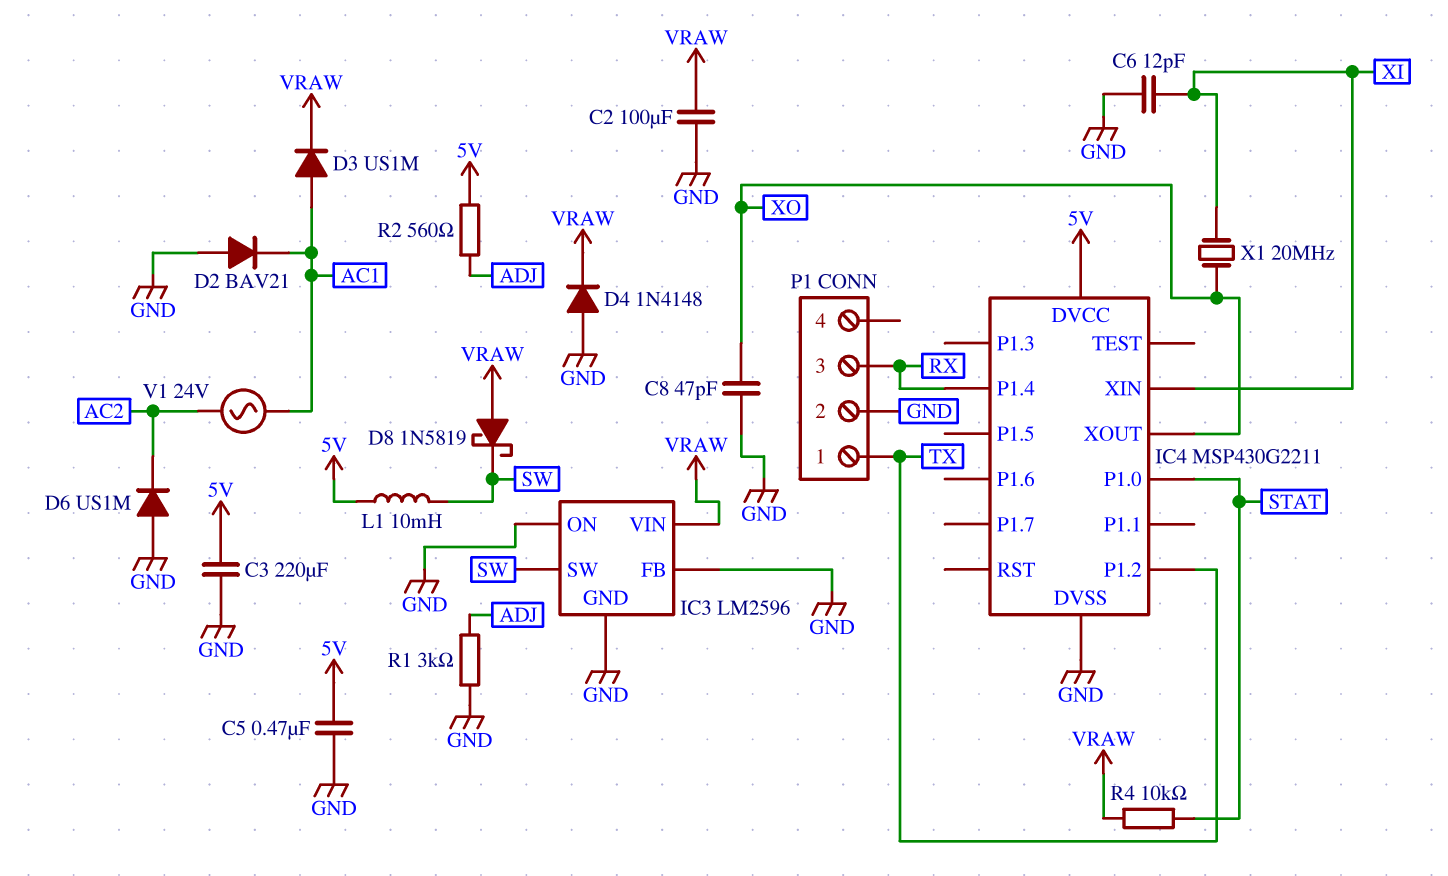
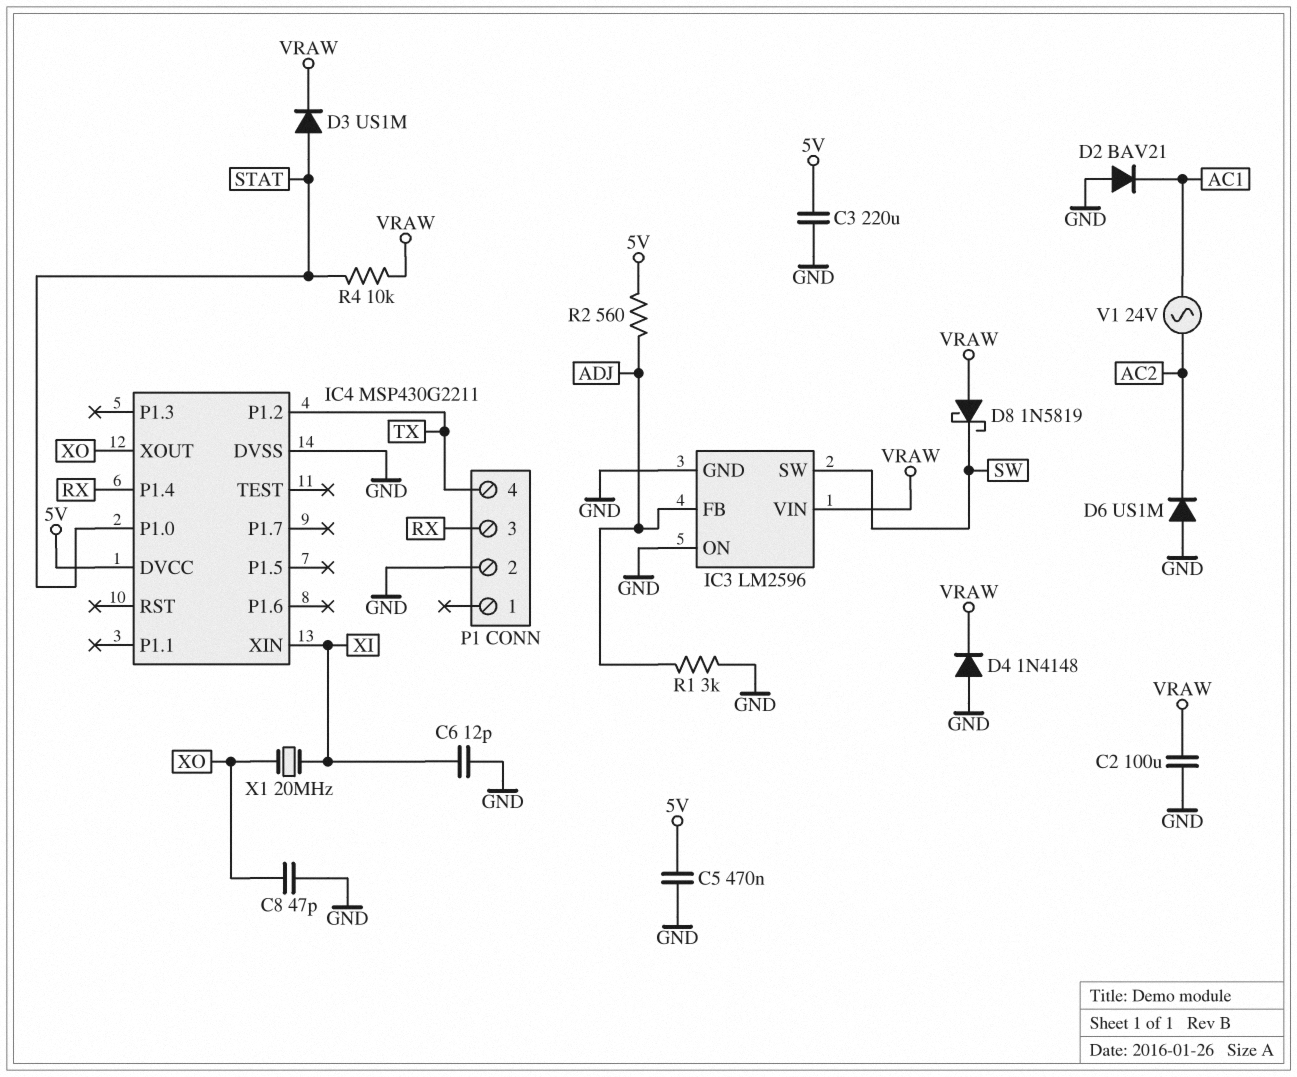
D3: diode US1M (A AC1, K VRAW) -> diode US1M (A STAT, K VRAW)
IC3 pin FB: GND -> ADJ
L1: 10mH (5V, SW) -> none
P1 pin 1: TX -> none
P1 pin 4: none -> TX

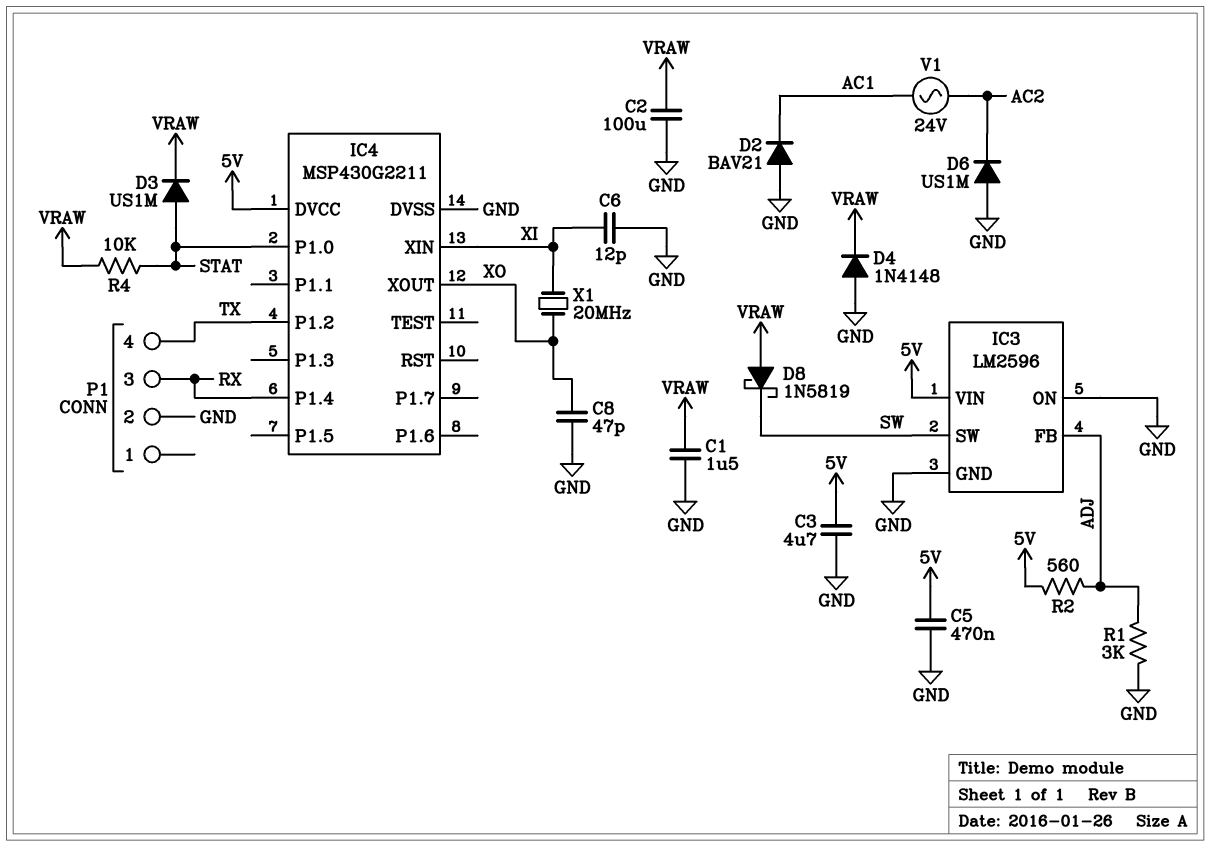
C1: none -> 1.5uF (GND, VRAW)
C3: 220uF (5V, GND) -> 4.7uF (5V, GND)
IC3 pin VIN: VRAW -> 5V

